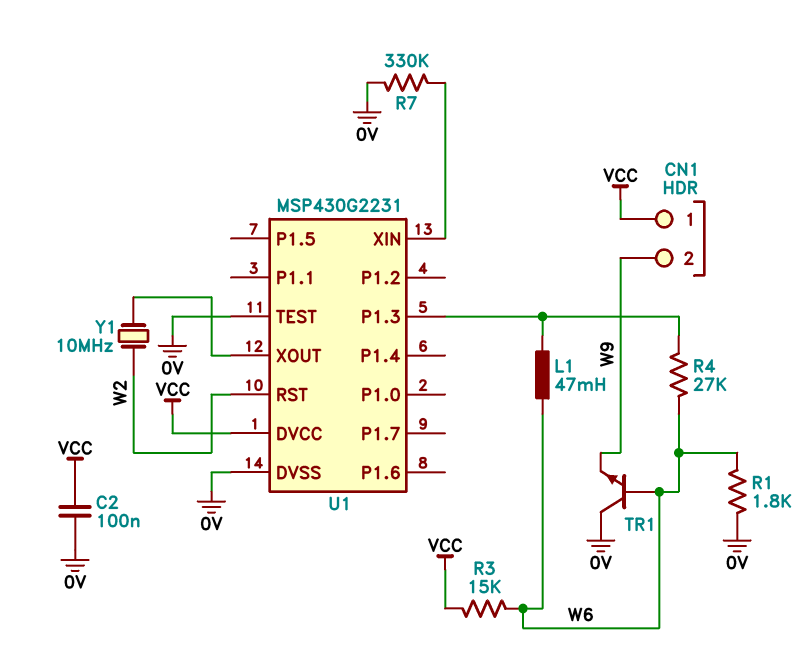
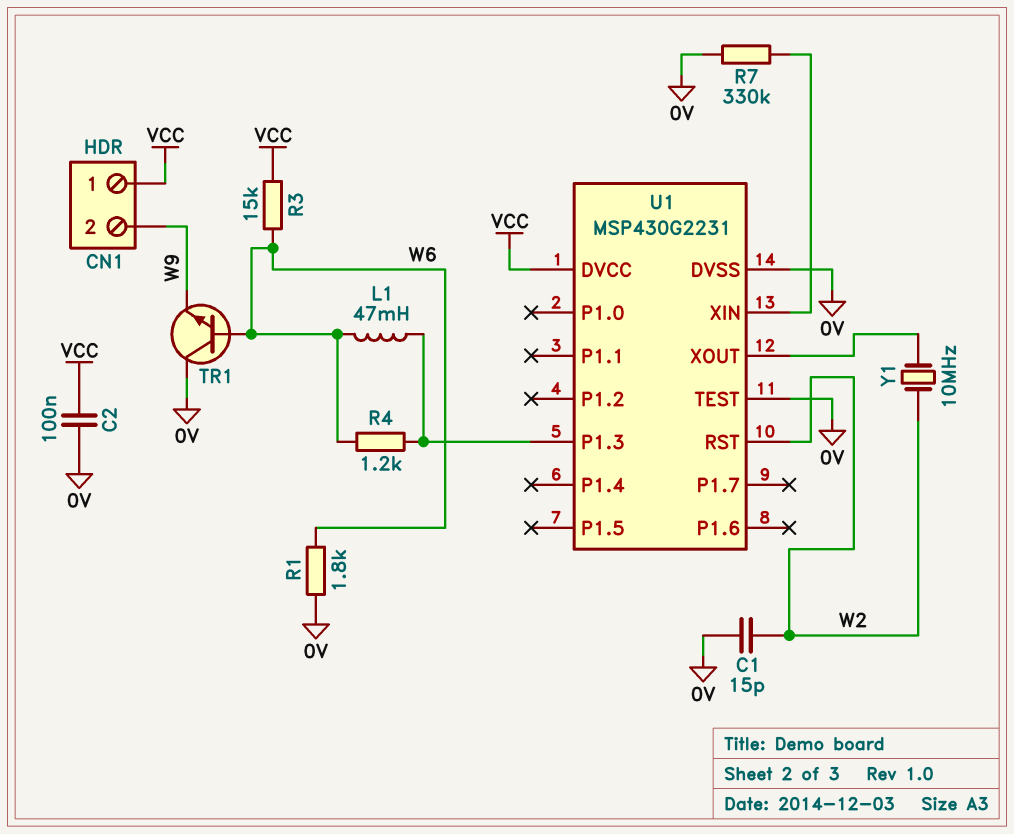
C1: none -> 15pF (0V, W2)
R4: 27k (U1/P1.3, W6) -> 1.2k (U1/P1.3, W6)

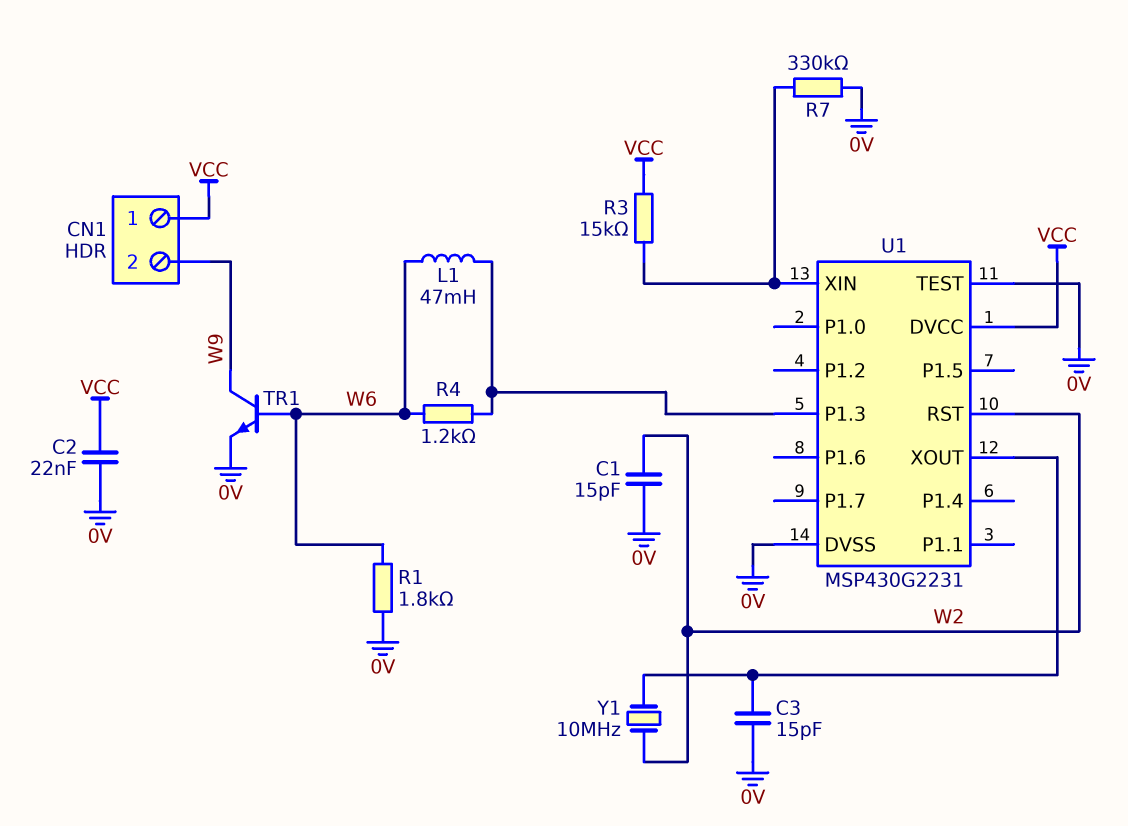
C2: 100nF (0V, VCC) -> 22nF (0V, VCC)
C3: none -> 15pF (0V, U1/XOUT)
R3: 15k (VCC, W6) -> 15k (U1/XIN, VCC)
TR1: NPN (B W6, C 0V, E W9) -> NPN (B W6, C W9, E 0V)

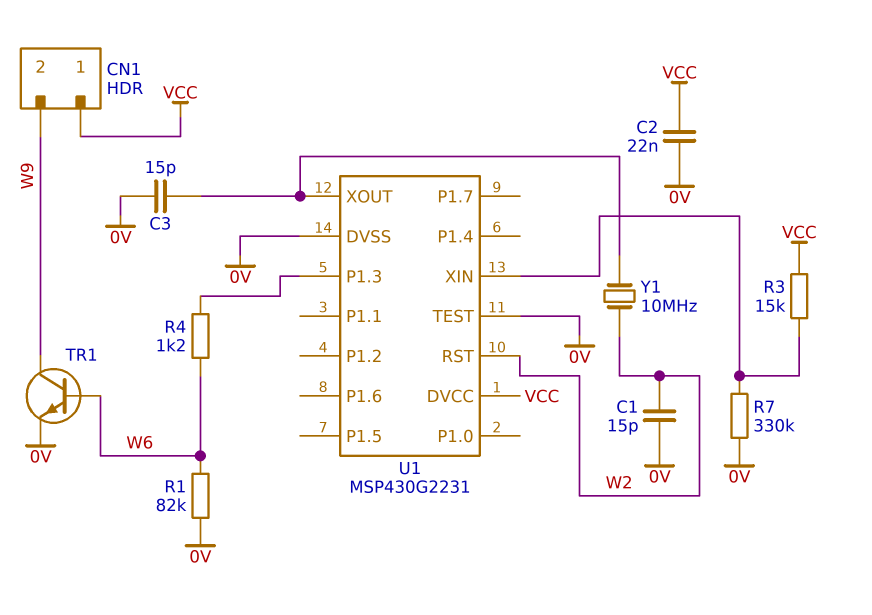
L1: 47mH (U1/P1.3, W6) -> none
R1: 1.8k (0V, W6) -> 82k (0V, W6)

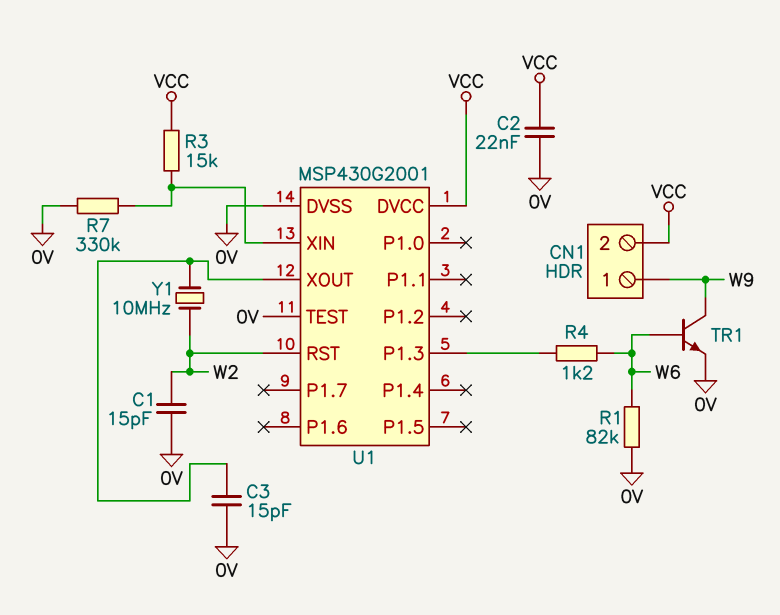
CN1 pin 1: VCC -> W9
CN1 pin 2: W9 -> VCC
U1: MSP430G2231 -> MSP430G2001

